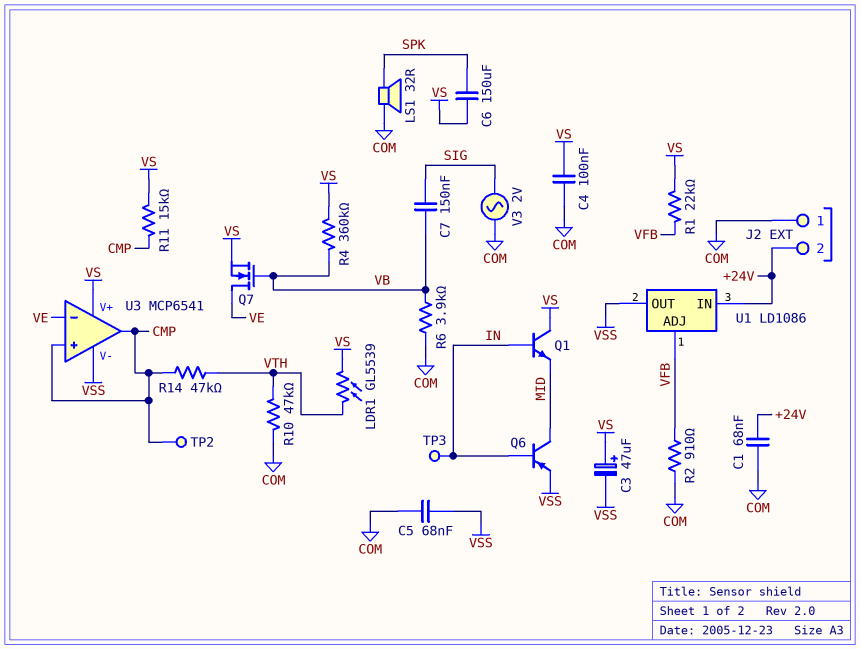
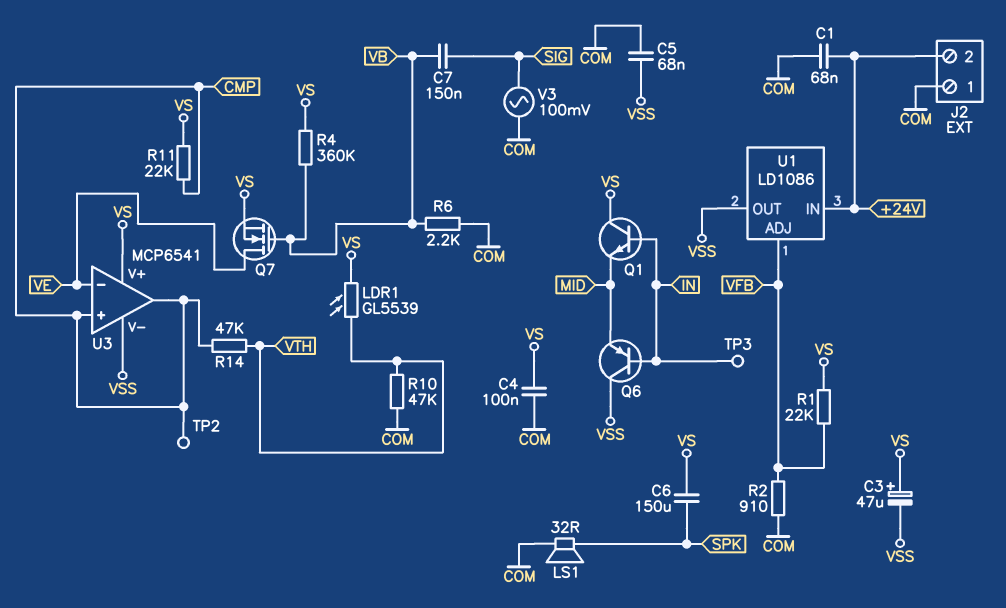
Q6: PNP (B IN, C MID, E VSS) -> PNP (B IN, C VSS, E MID)
R6: 3.9k (COM, VB) -> 2.2k (COM, VB)
R11: 15k (CMP, VS) -> 22k (CMP, VS)
V3: AC 2V (COM, SIG) -> AC 100mV (COM, SIG)

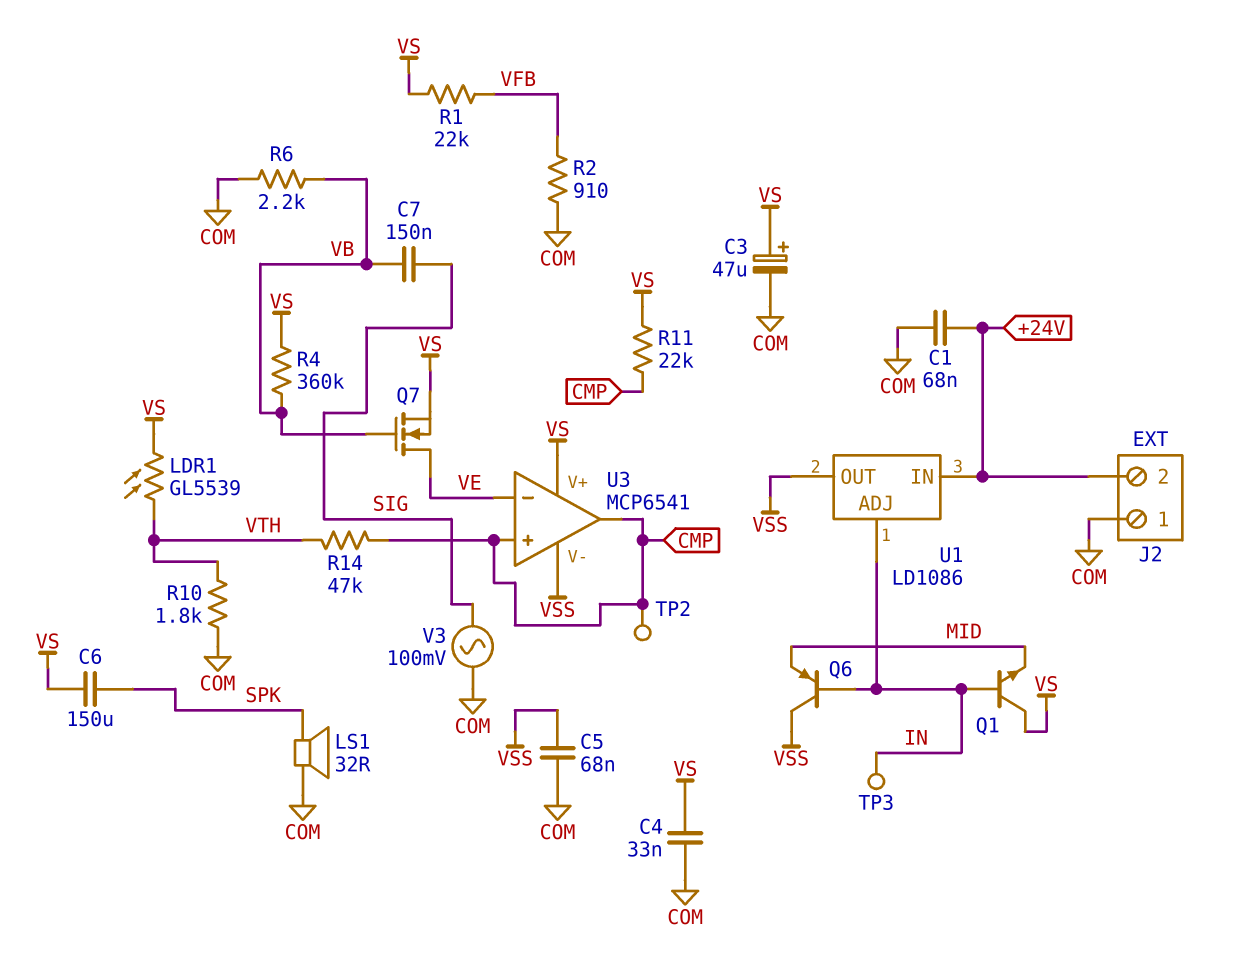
C3: 47uF (plus VS, minus VSS) -> 47uF (plus VS, minus COM)
C4: 100nF (COM, VS) -> 33nF (COM, VS)
R10: 47k (COM, VTH) -> 1.8k (COM, VTH)
U1 pin ADJ: VFB -> IN

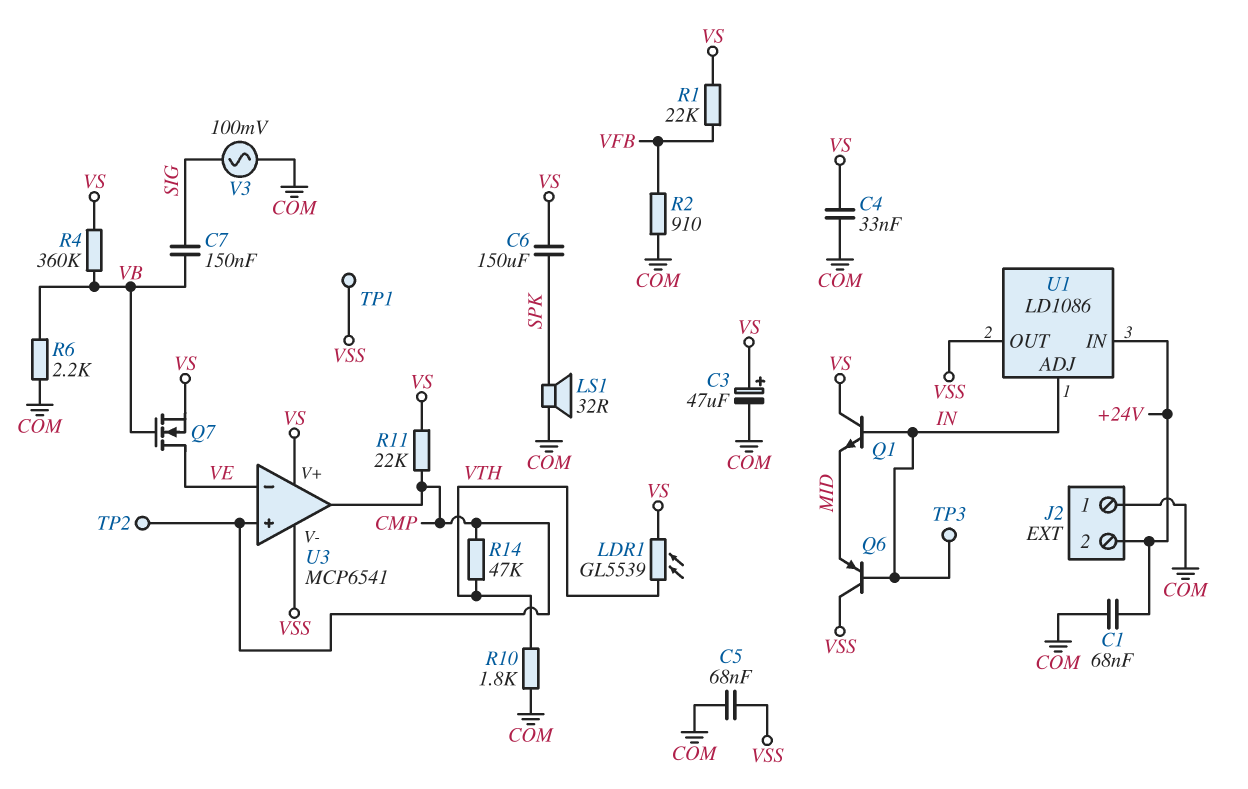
TP1: none -> test point (VSS)

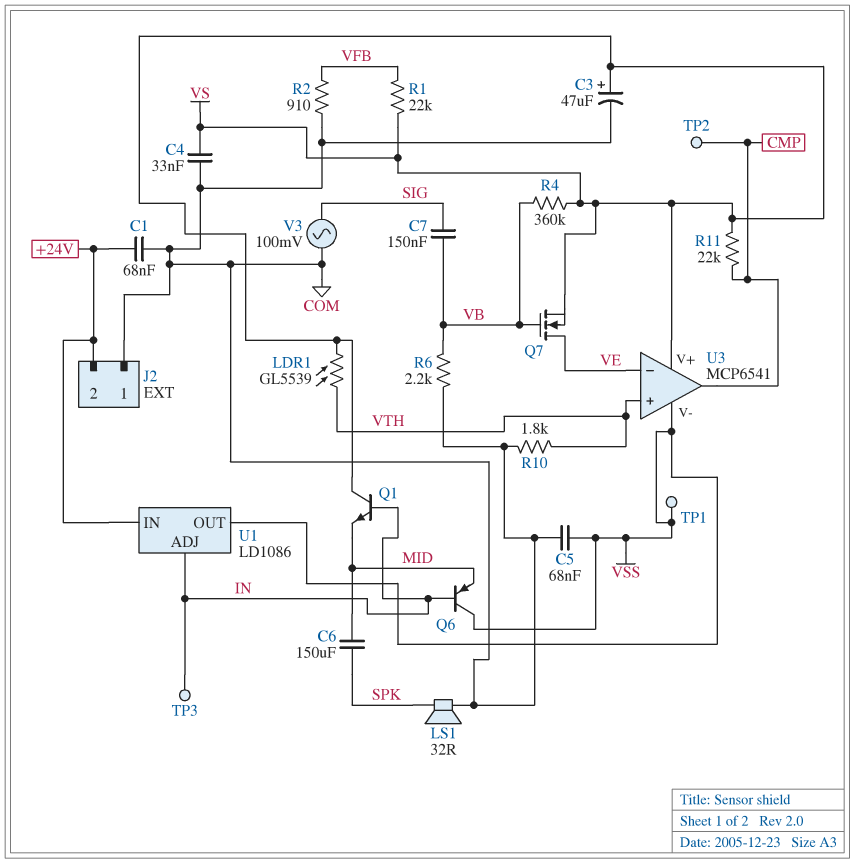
C6: 150uF (SPK, VS) -> 150uF (MID, SPK)
R14: 47k (CMP, VTH) -> none
U3 pin in+: CMP -> VTH

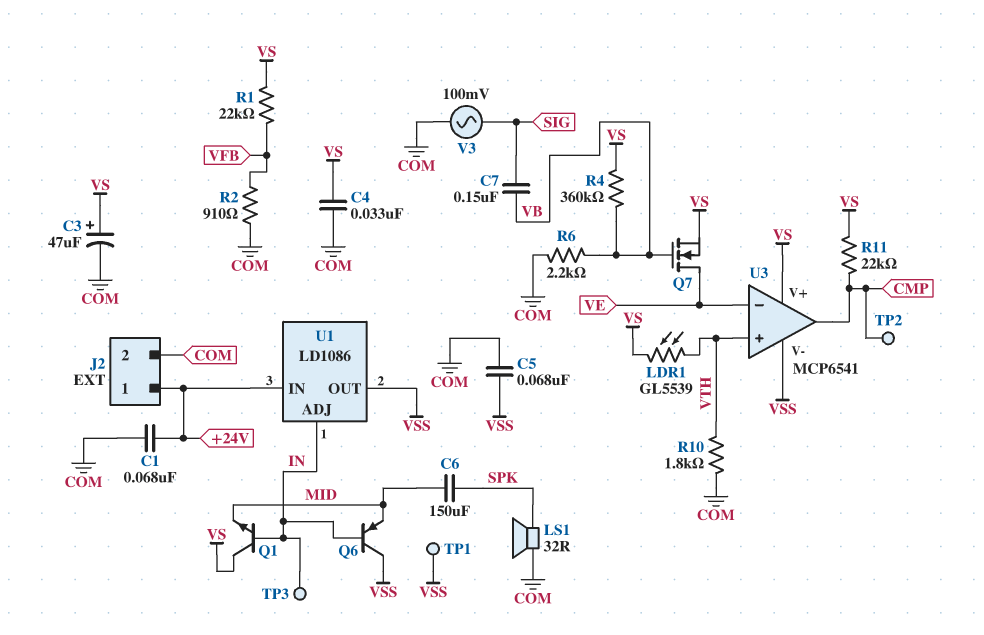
J2 pin 1: COM -> +24V
J2 pin 2: +24V -> COM

